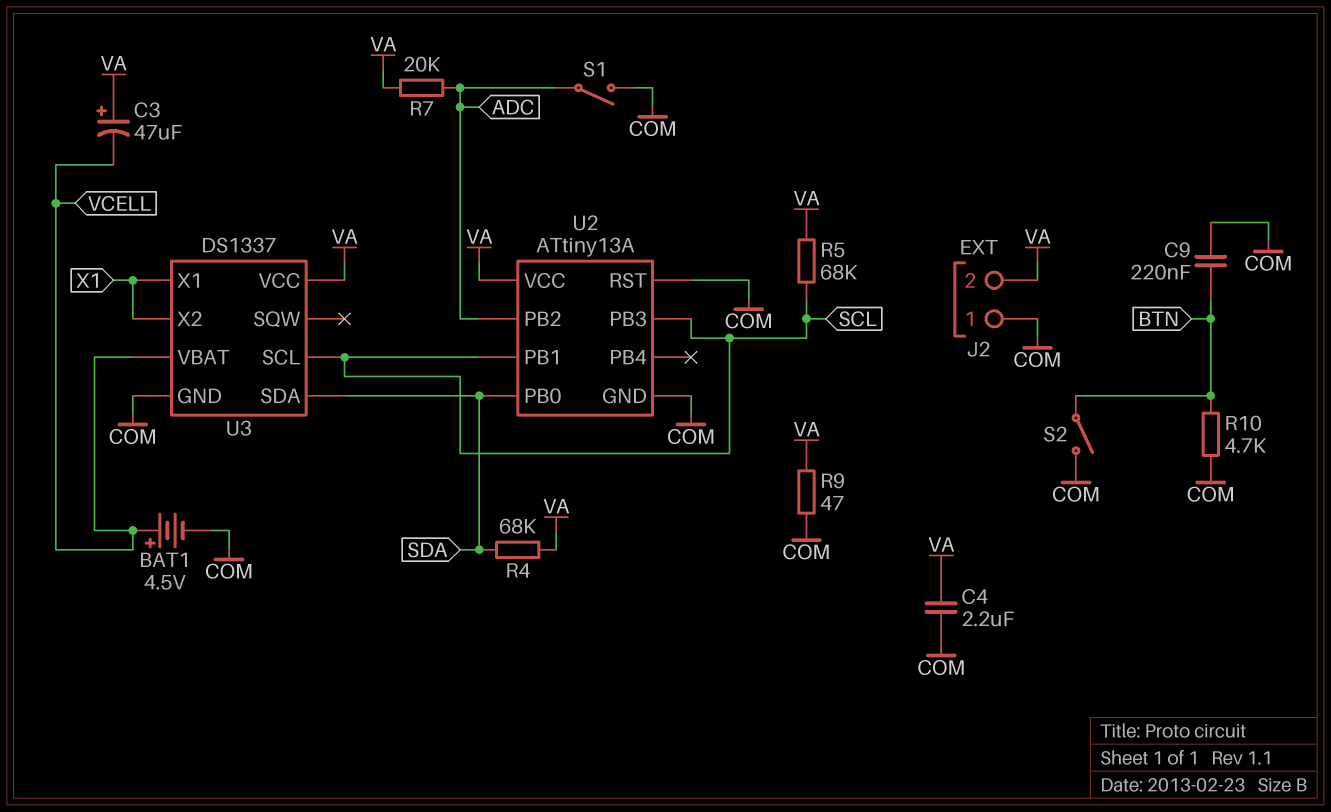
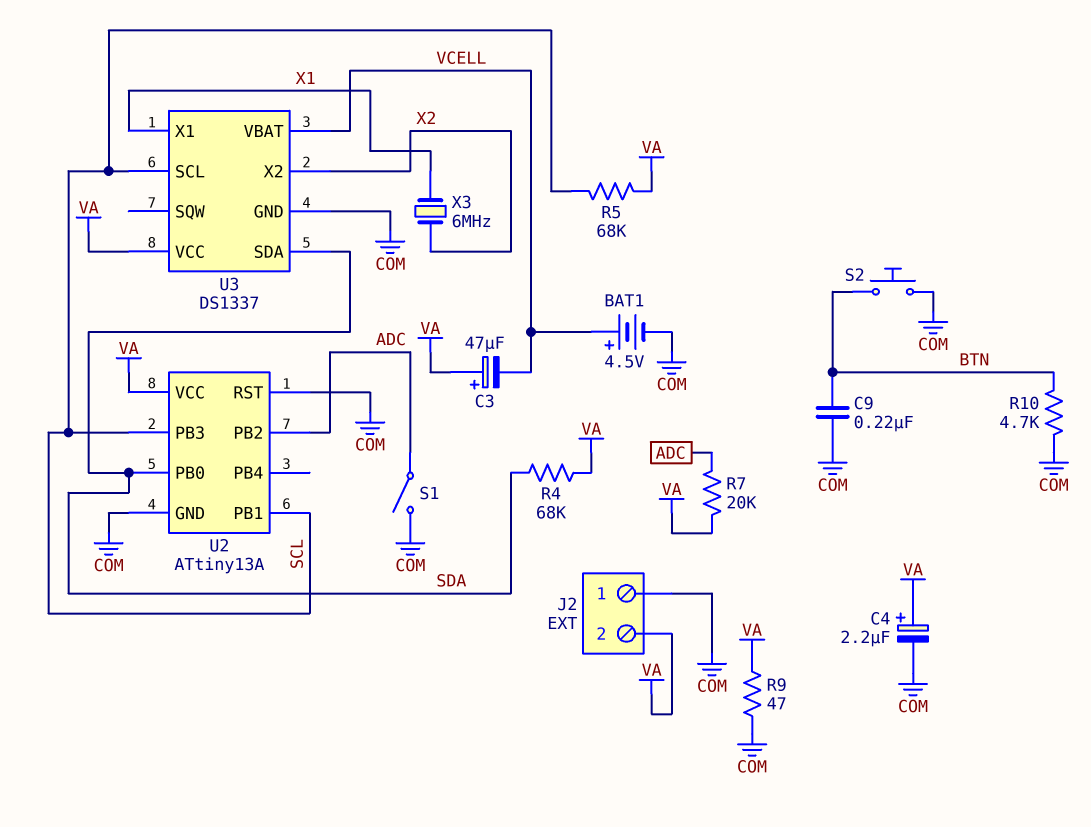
C4: 2.2uF (COM, VA) -> 2.2uF (plus VA, minus COM)
S2: switch (BTN, COM) -> button (BTN, COM)
U3 pin X2: X1 -> X2
X3: none -> 6MHz (X1, X2)

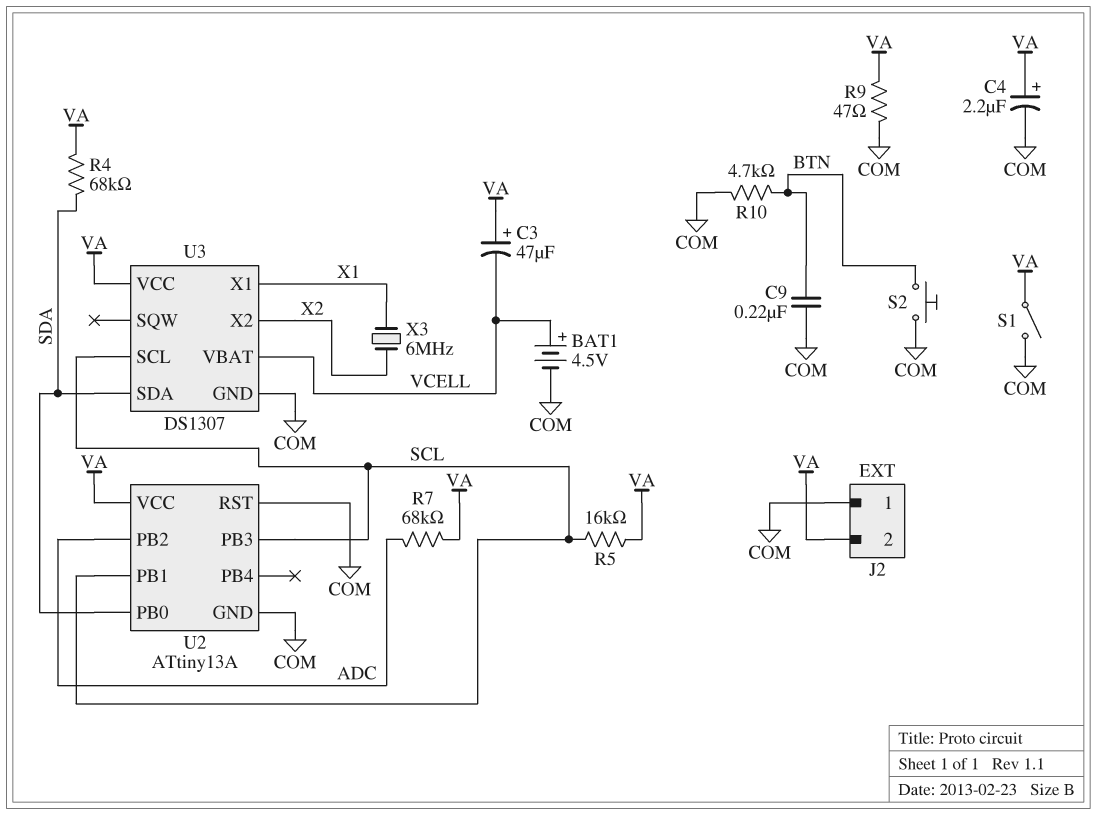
R5: 68k (SCL, VA) -> 16k (SCL, VA)
R7: 20k (ADC, VA) -> 68k (ADC, VA)
S1: switch (ADC, COM) -> switch (COM, VA)
U3: DS1337 -> DS1307

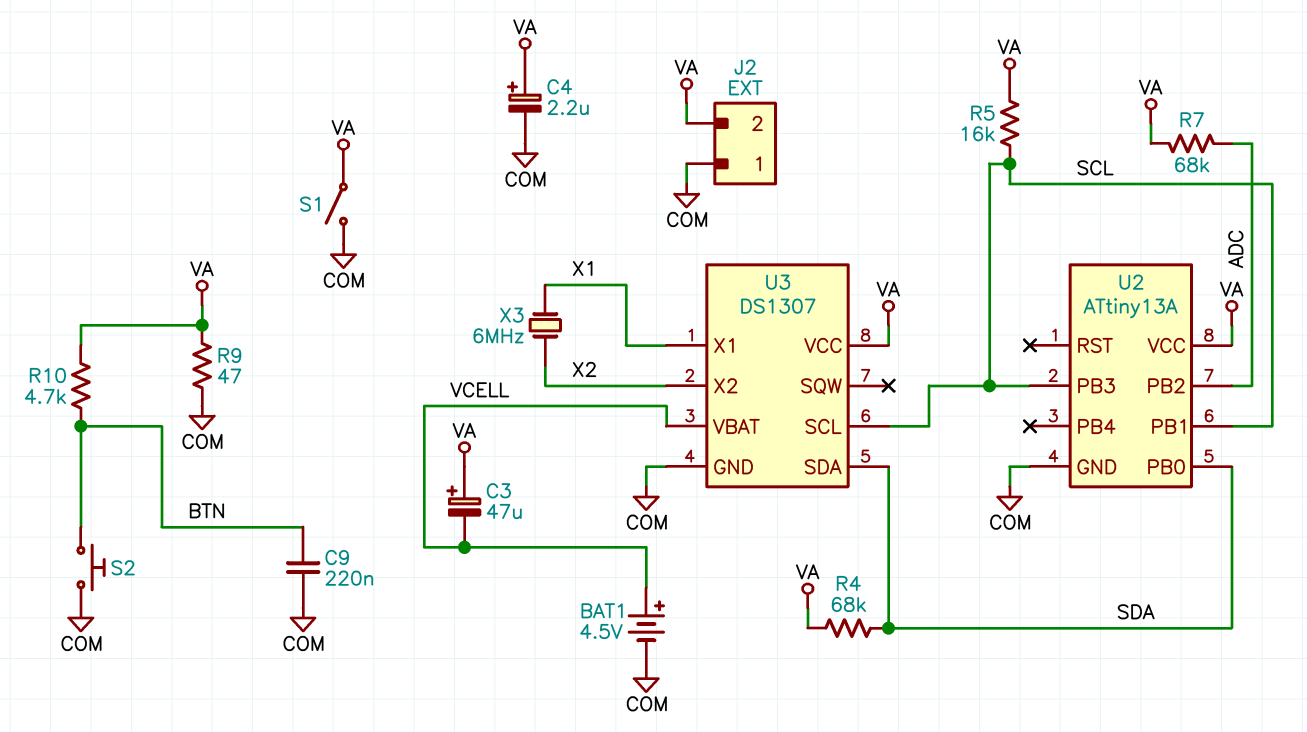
R10: 4.7k (BTN, COM) -> 4.7k (BTN, VA)
U2 pin RST: COM -> none

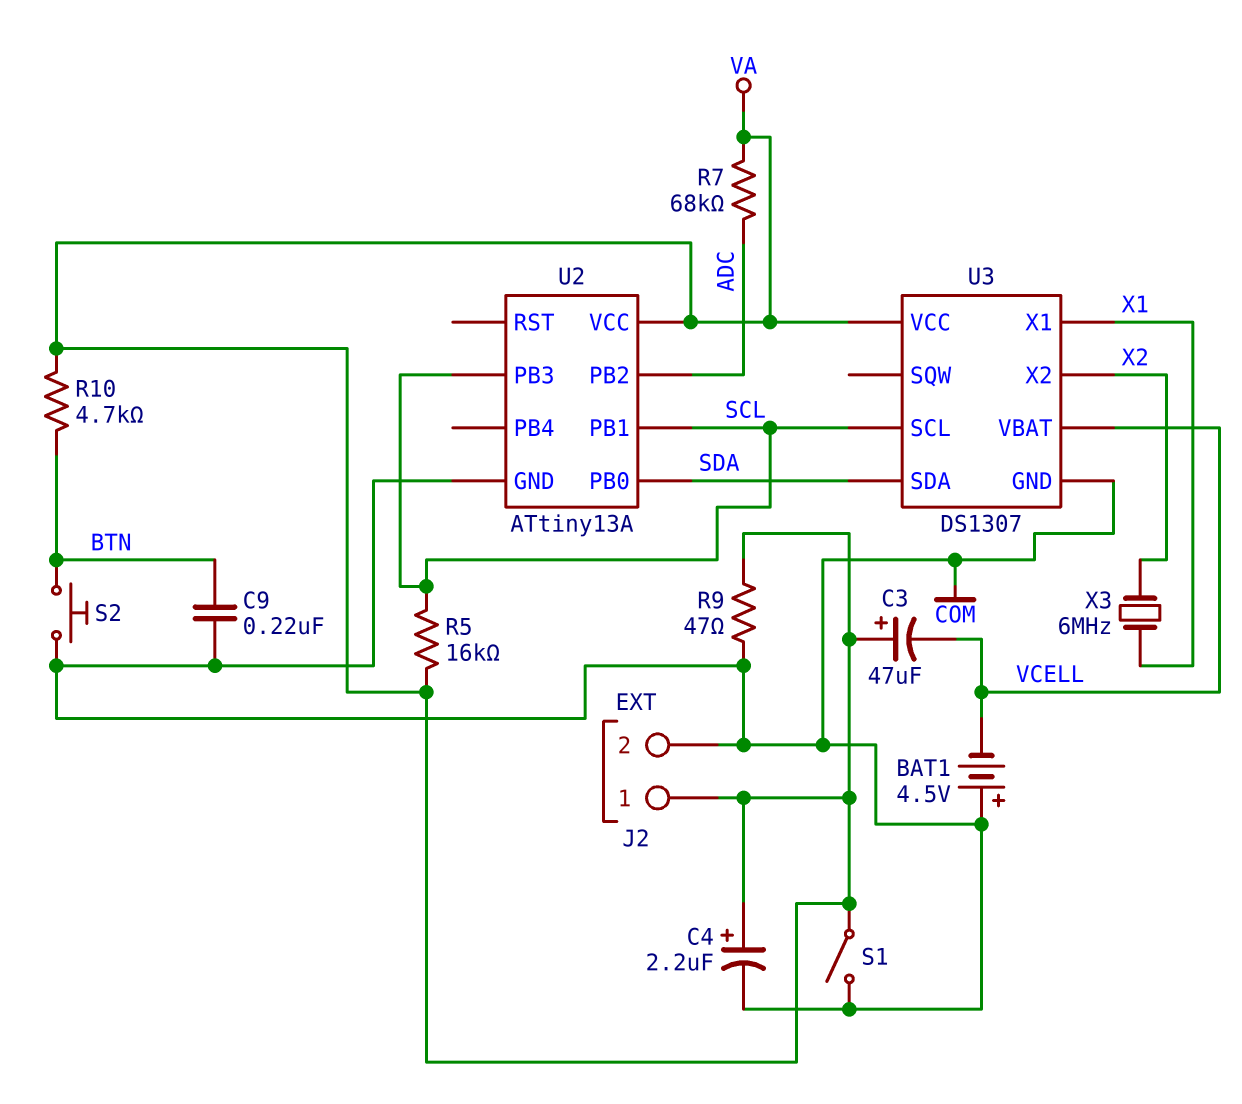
BAT1: 4.5V (plus VCELL, minus COM) -> 4.5V (plus COM, minus VCELL)
J2 pin 1: COM -> VA
J2 pin 2: VA -> COM
R4: 68k (SDA, VA) -> none

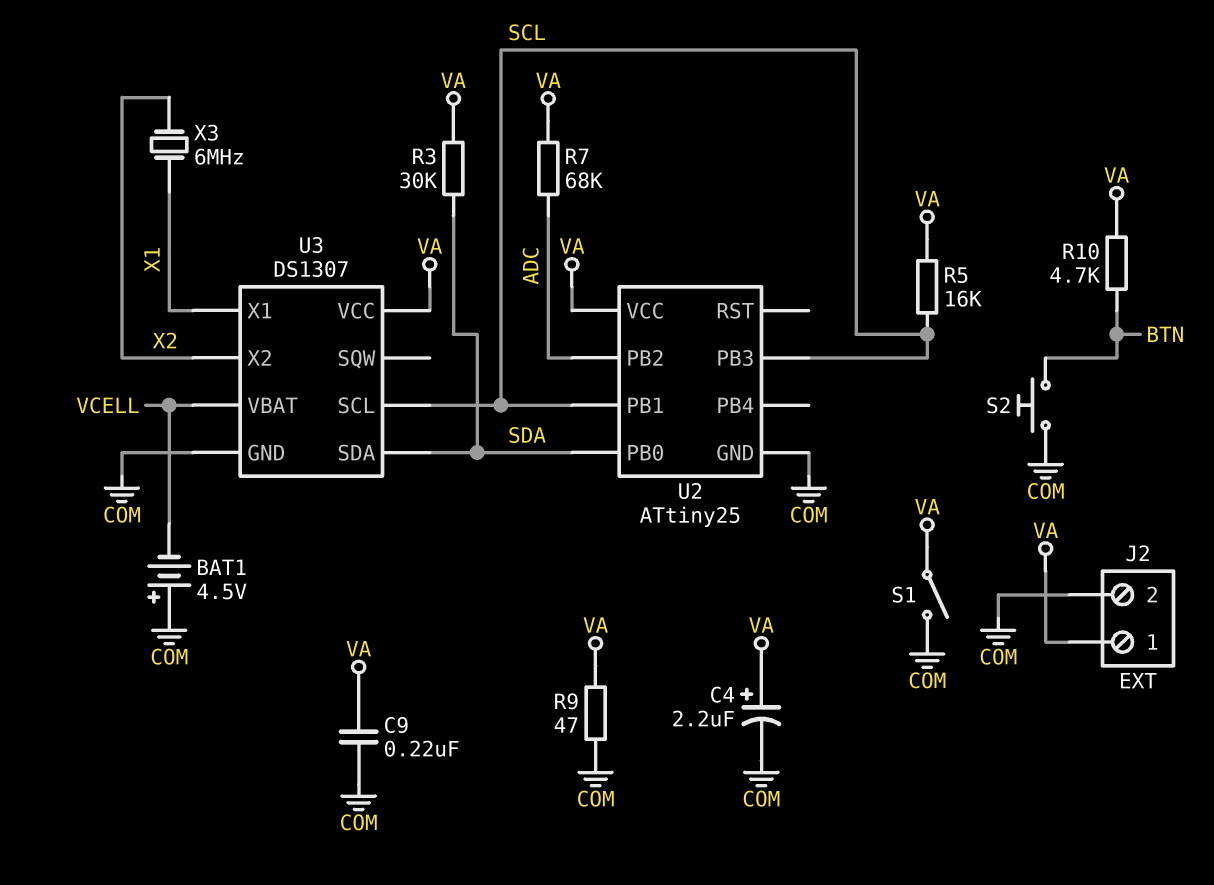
C3: 47uF (plus VA, minus VCELL) -> none
C9: 220nF (BTN, COM) -> 220nF (COM, VA)
R3: none -> 30k (SDA, VA)
U2: ATtiny13A -> ATtiny25

